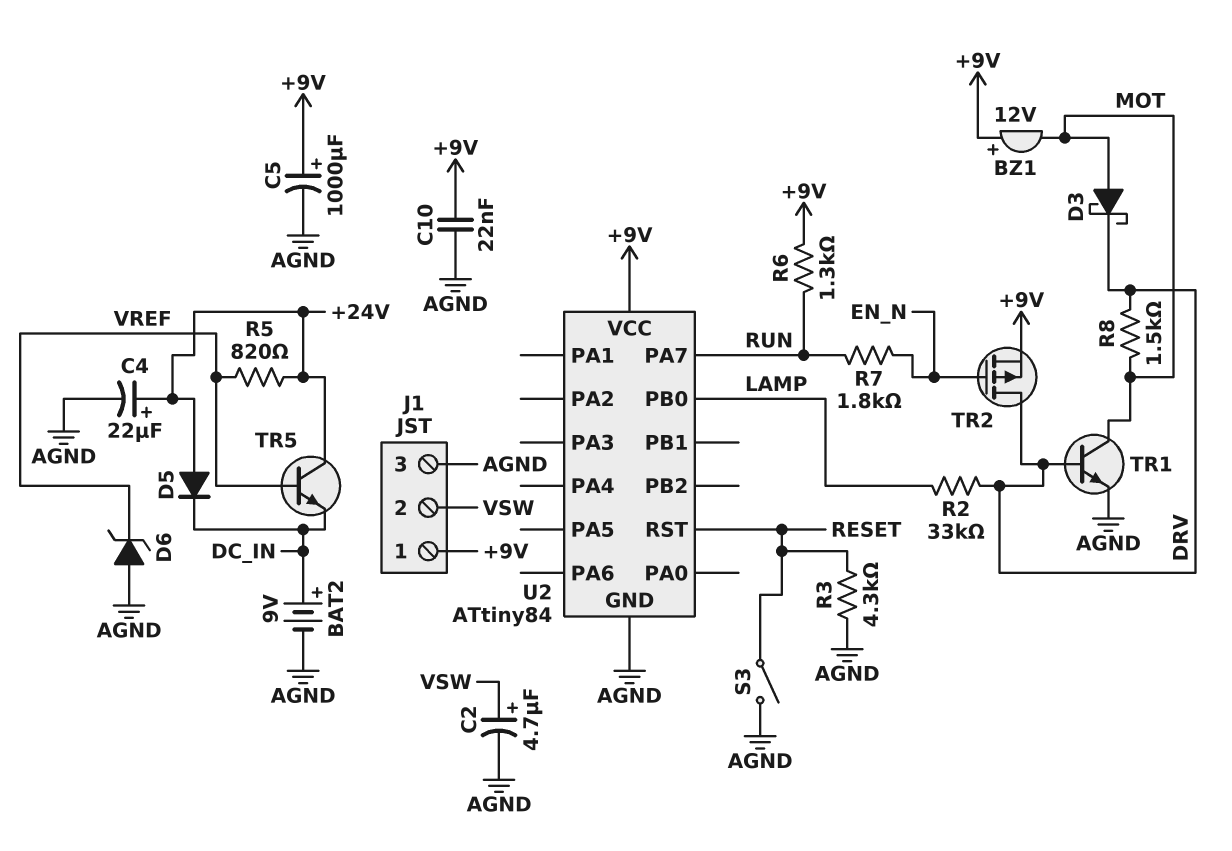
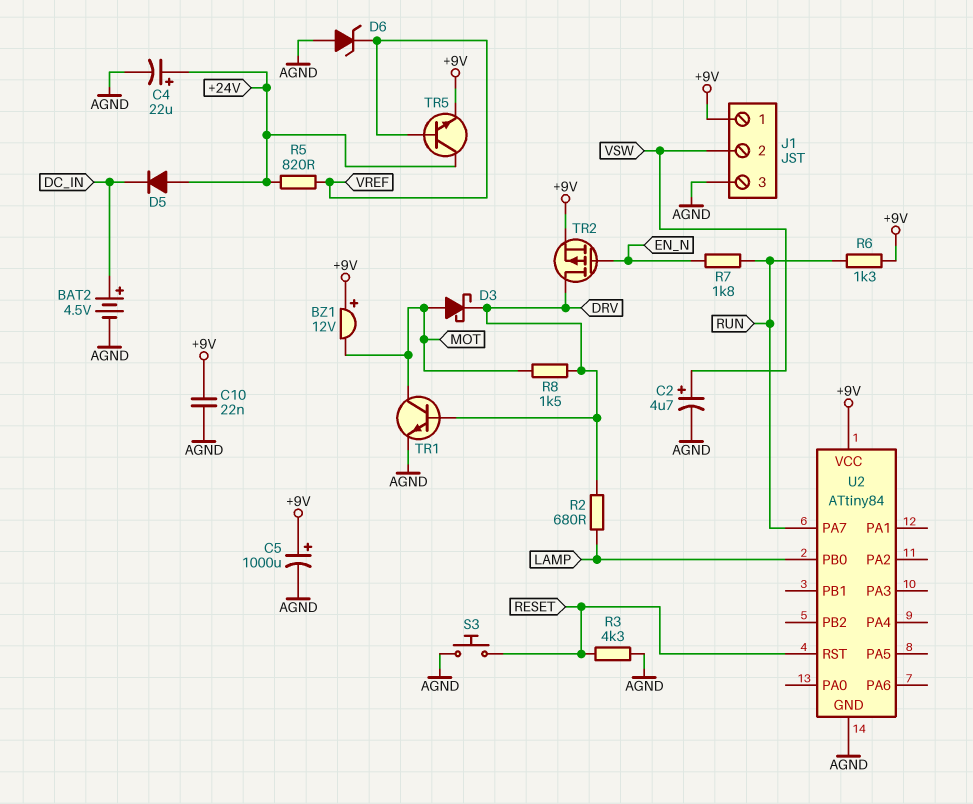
BAT2: 9V (plus DC_IN, minus AGND) -> 4.5V (plus DC_IN, minus AGND)
R2: 33k (DRV, LAMP) -> 680 (DRV, LAMP)
S3: switch (AGND, RESET) -> button (AGND, RESET)
TR5: NPN (B VREF, C +24V, E DC_IN) -> NPN (B VREF, C +24V, E +9V)

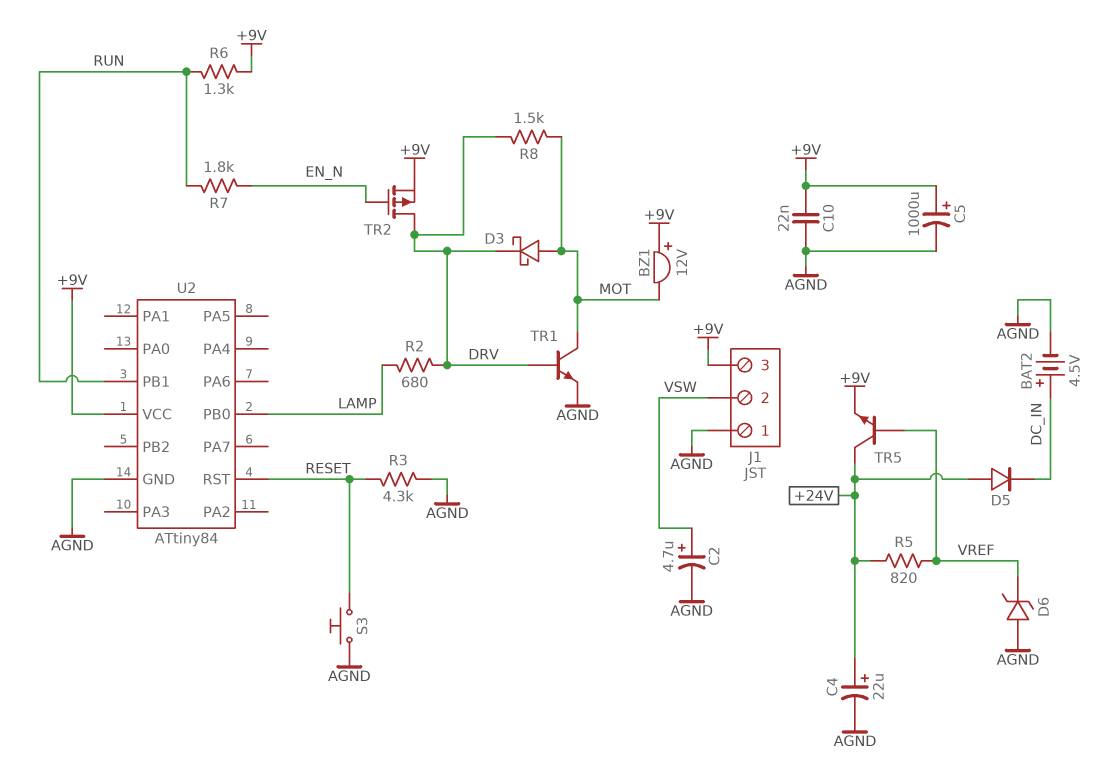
J1 pin 1: +9V -> AGND
J1 pin 3: AGND -> +9V
U2 pin PA7: RUN -> none
U2 pin PB1: none -> RUN

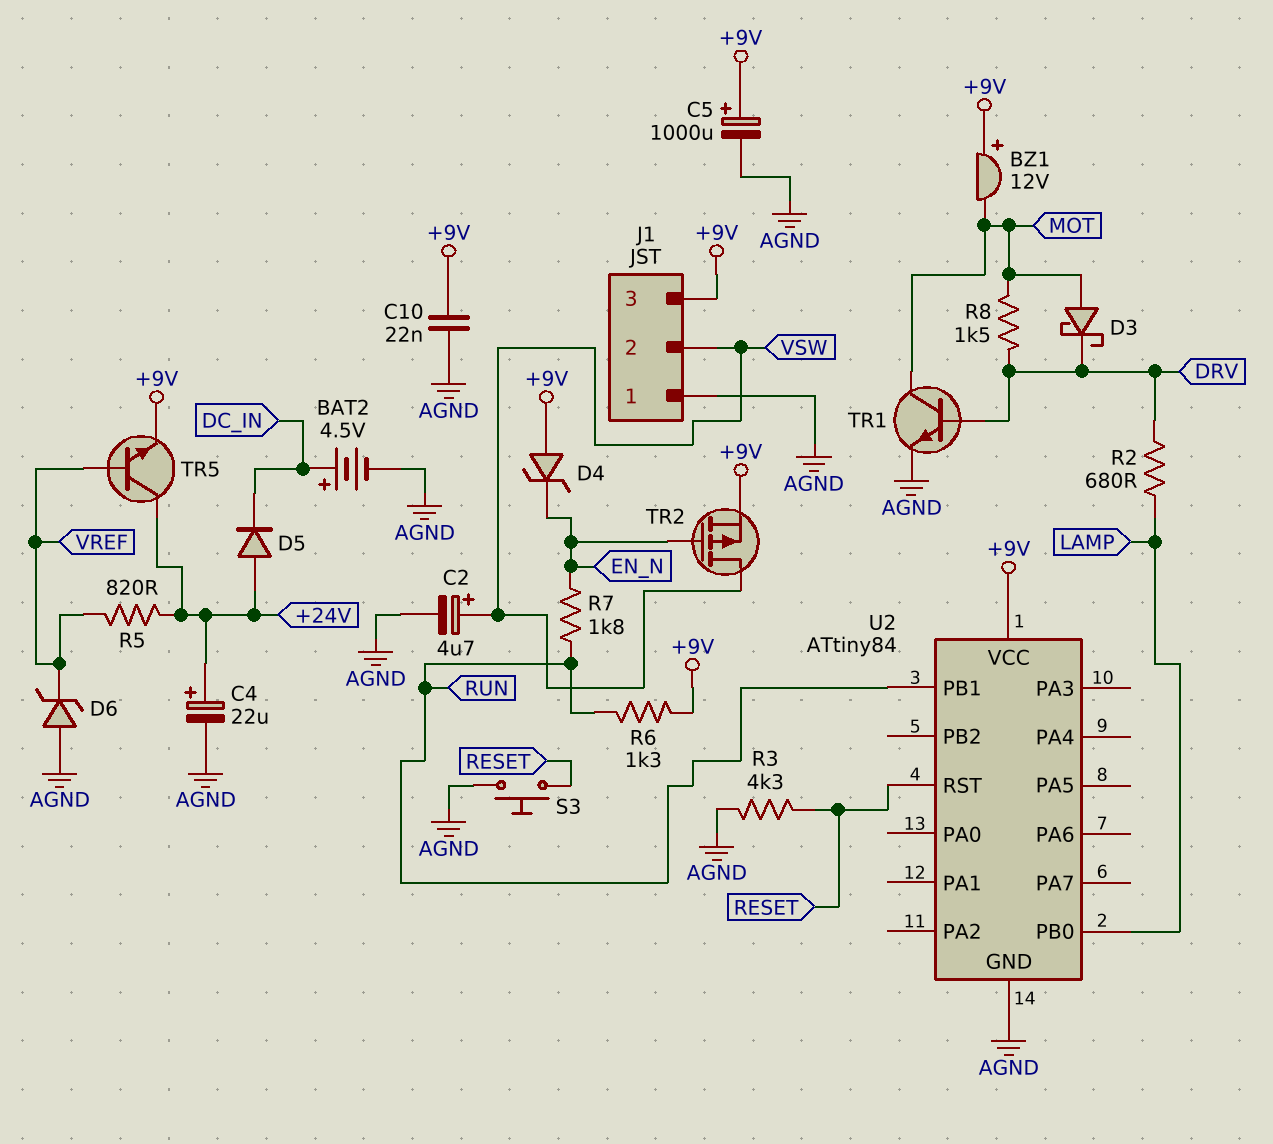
D4: none -> zener (A +9V, K EN_N)
TR2: PMOS (G EN_N, D DRV, S +9V) -> PMOS (G EN_N, D VSW, S +9V)

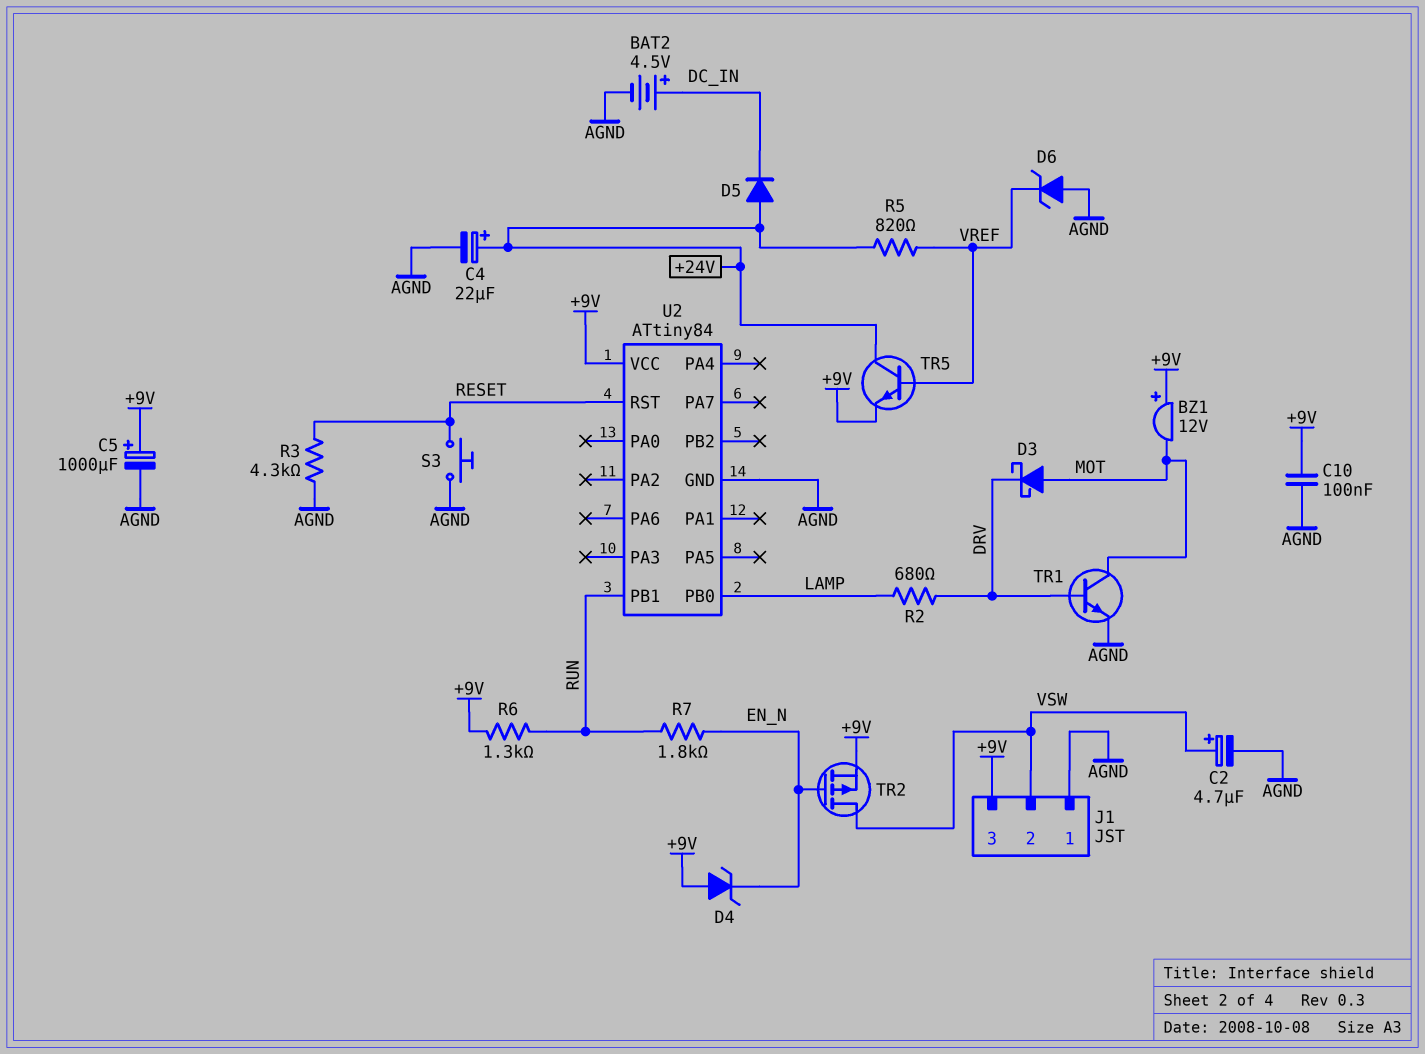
C10: 22nF (+9V, AGND) -> 100nF (+9V, AGND)
R8: 1.5k (DRV, MOT) -> none

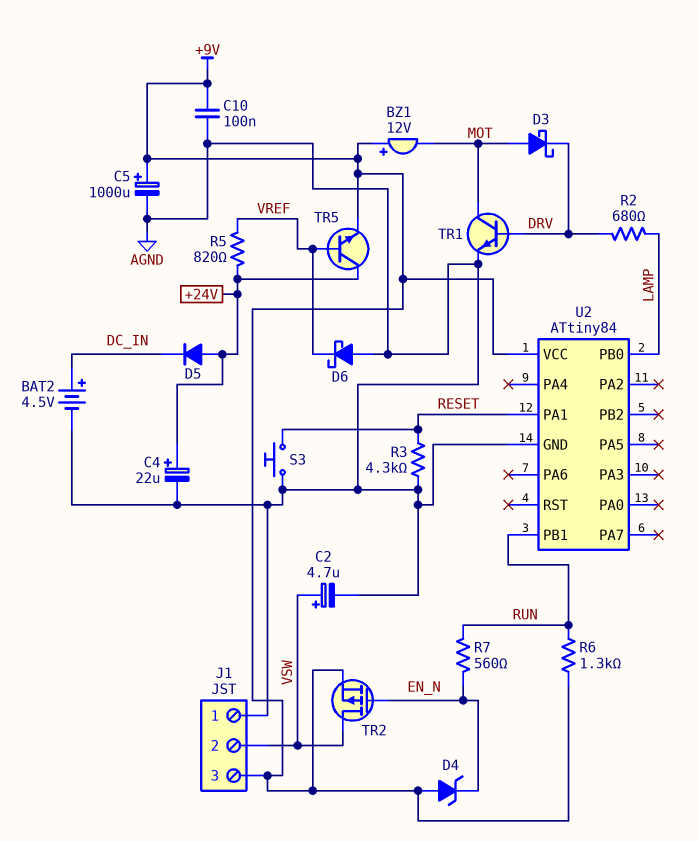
D6: zener (A AGND, K VREF) -> schottky (A AGND, K VREF)
R7: 1.8k (EN_N, RUN) -> 560 (EN_N, RUN)
U2 pin PA1: none -> RESET
U2 pin RST: RESET -> none

